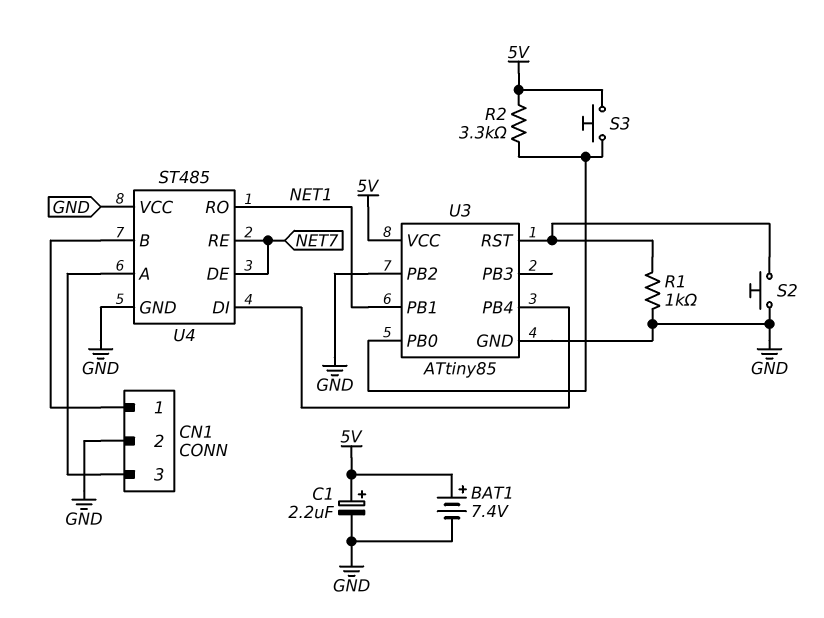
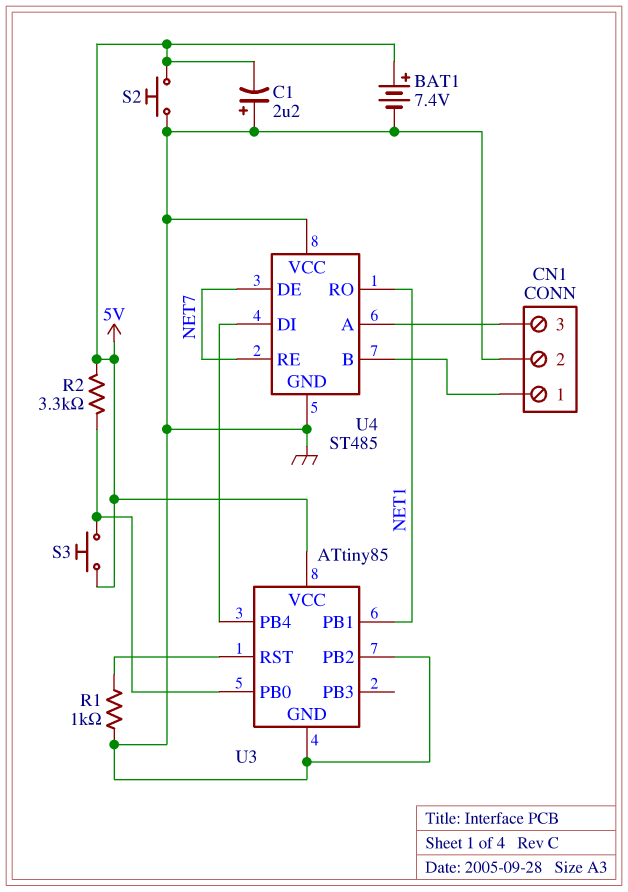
C1: 2.2uF (plus 5V, minus GND) -> 2.2uF (plus GND, minus 5V)
S2: button (GND, U3/RST) -> button (5V, GND)

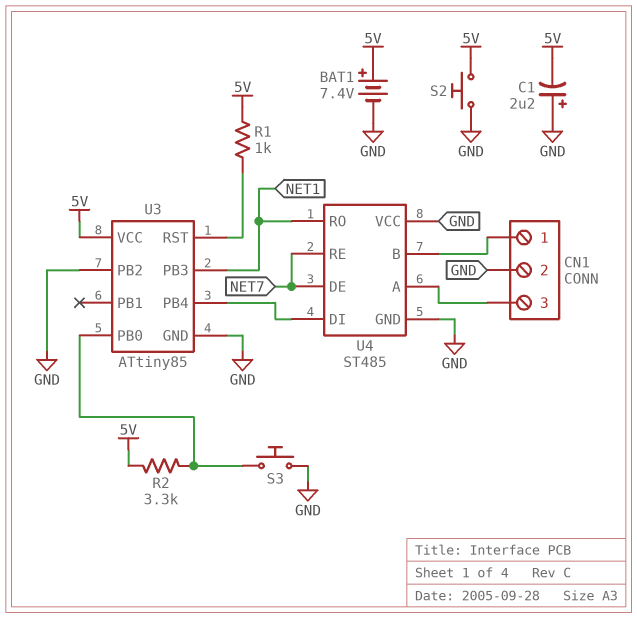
R1: 1k (GND, U3/RST) -> 1k (5V, U3/RST)
S3: button (5V, U3/PB0) -> button (GND, U3/PB0)
U3 pin PB1: NET1 -> none
U3 pin PB3: none -> NET1

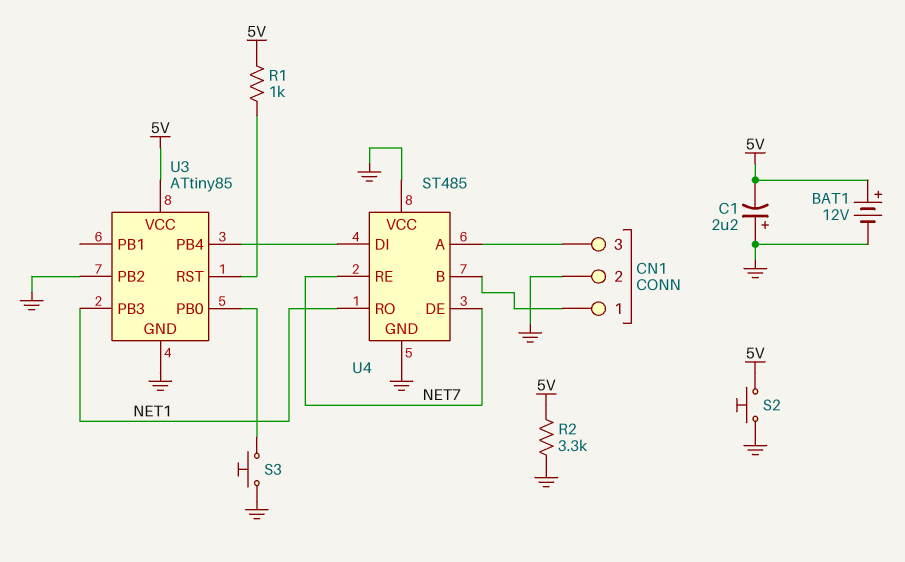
BAT1: 7.4V (plus 5V, minus GND) -> 12V (plus 5V, minus GND)
R2: 3.3k (5V, U3/PB0) -> 3.3k (5V, GND)

